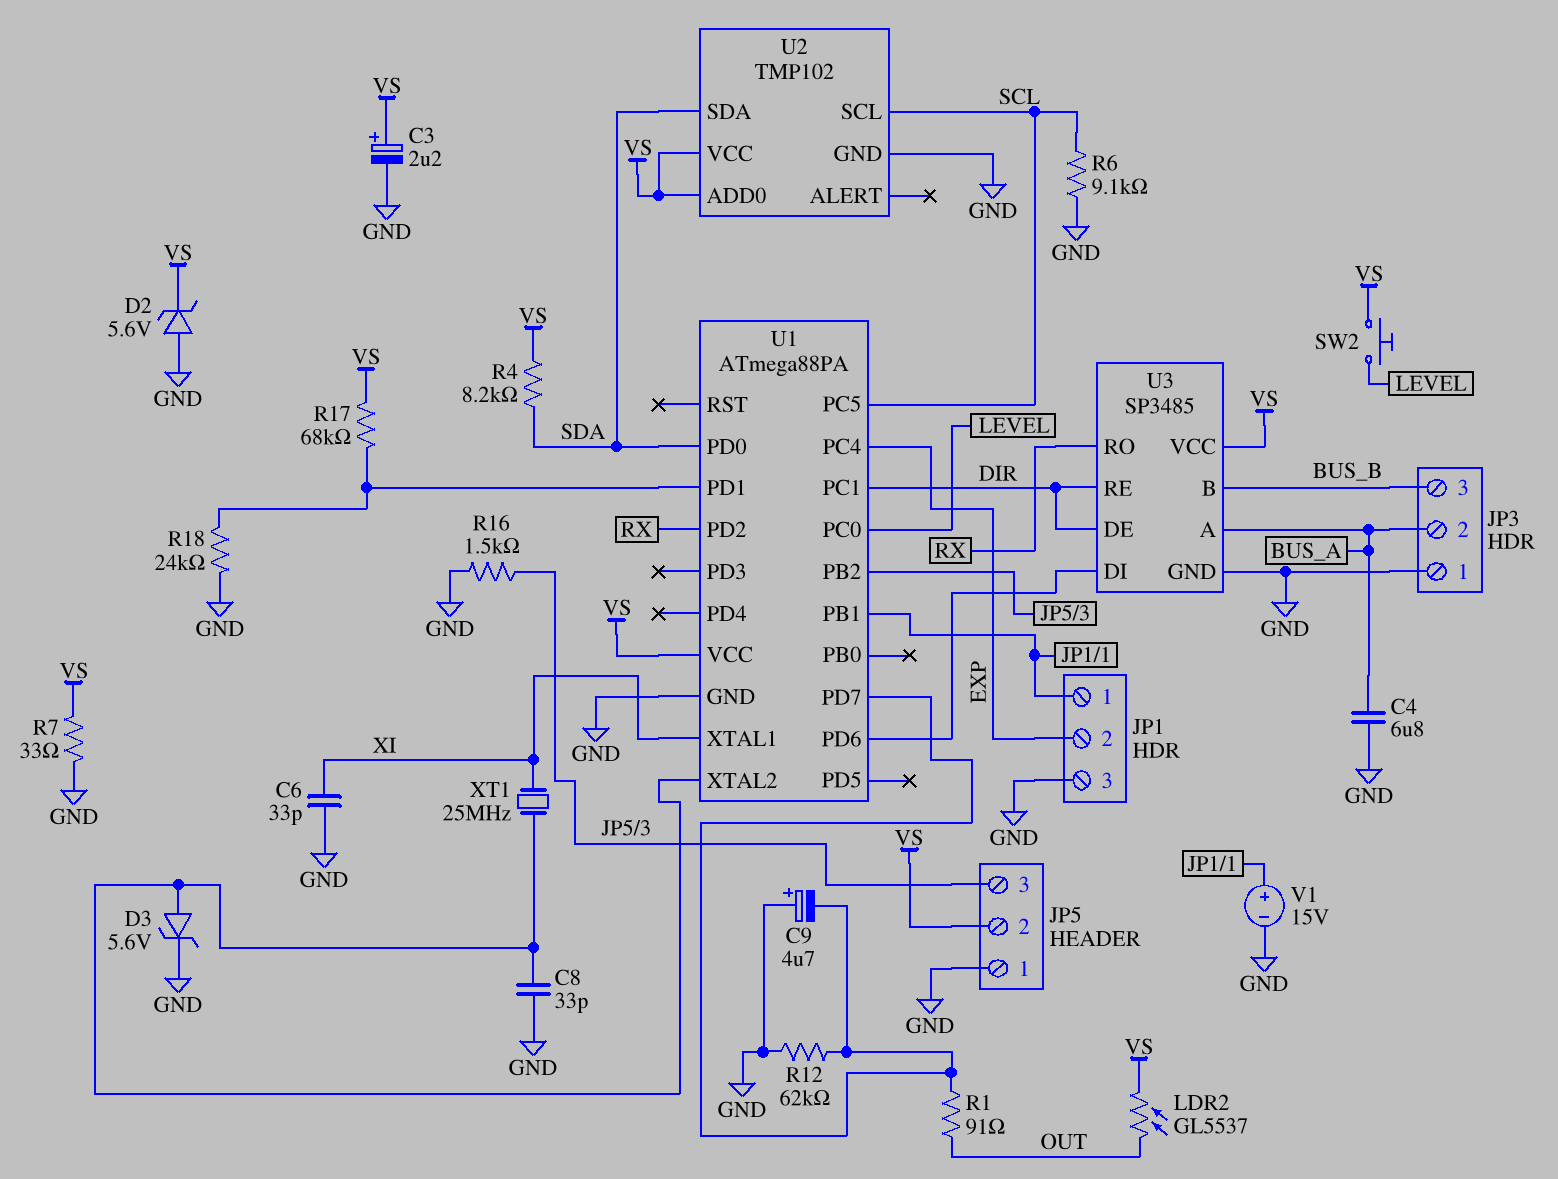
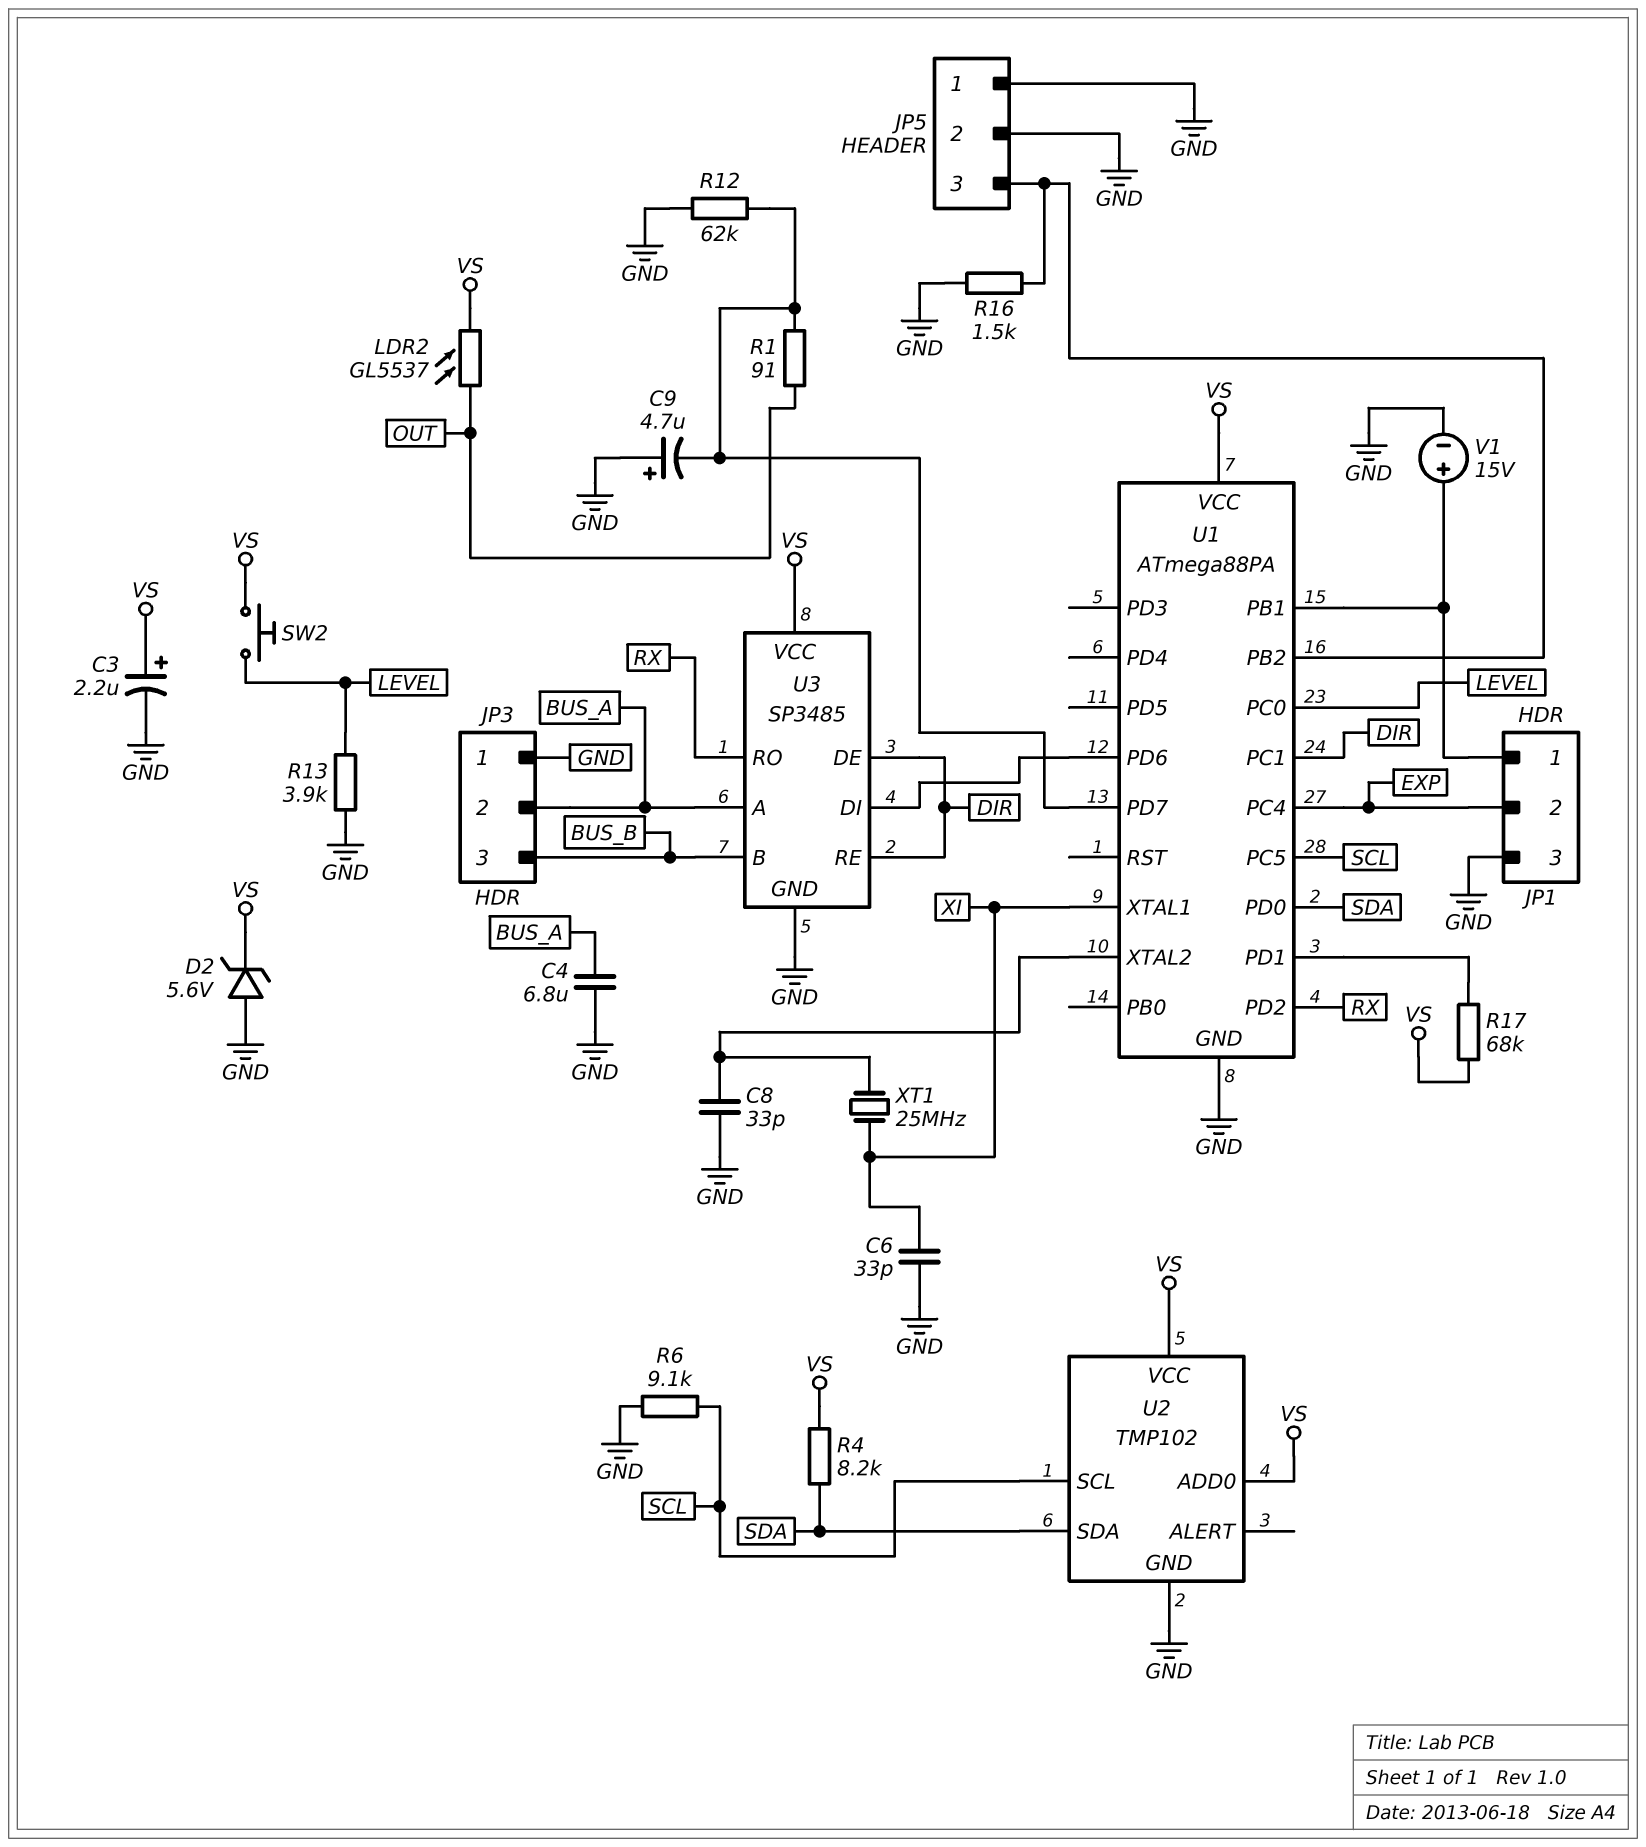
D3: zener 5.6V (A U1/XTAL2, K GND) -> none
JP5 pin 2: VS -> GND
R7: 33 (GND, VS) -> none
R13: none -> 3.9k (GND, LEVEL)
R18: 24k (GND, U1/PD1) -> none

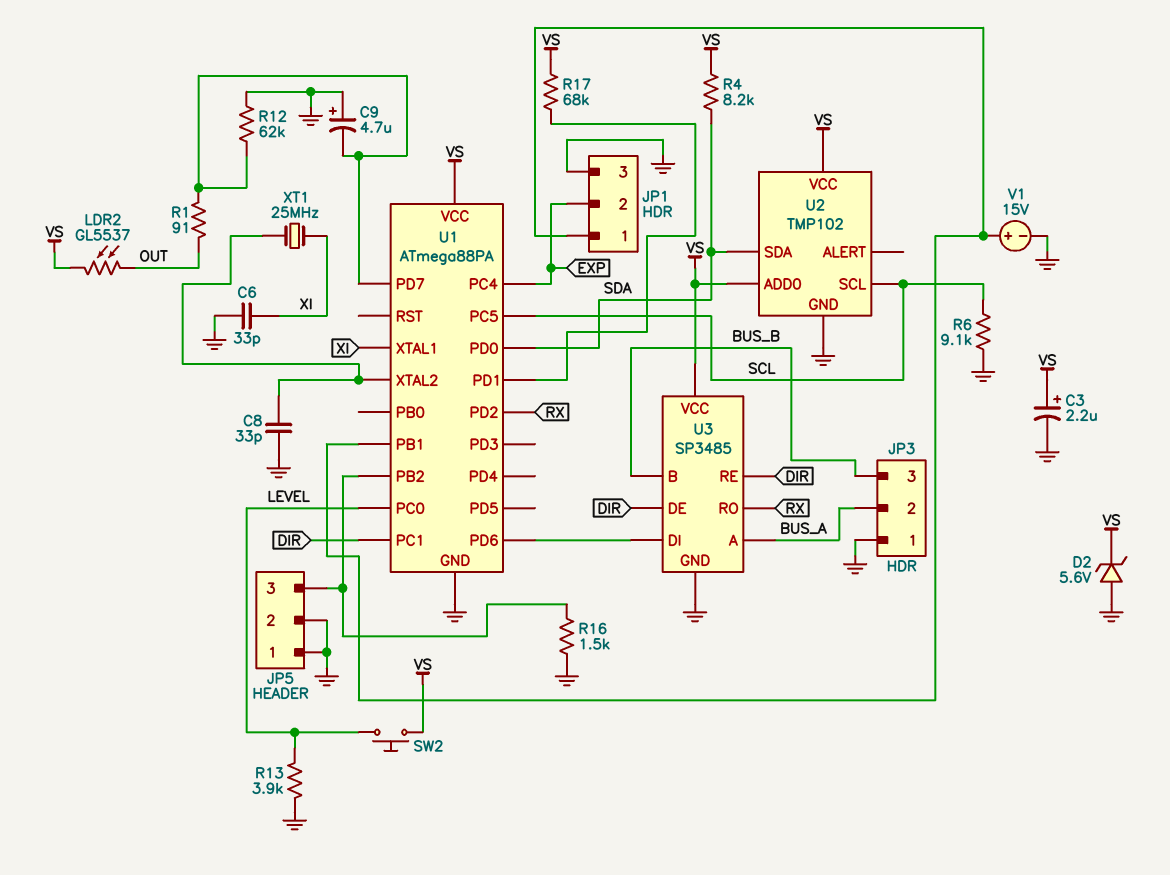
C4: 6.8uF (BUS_A, GND) -> none

